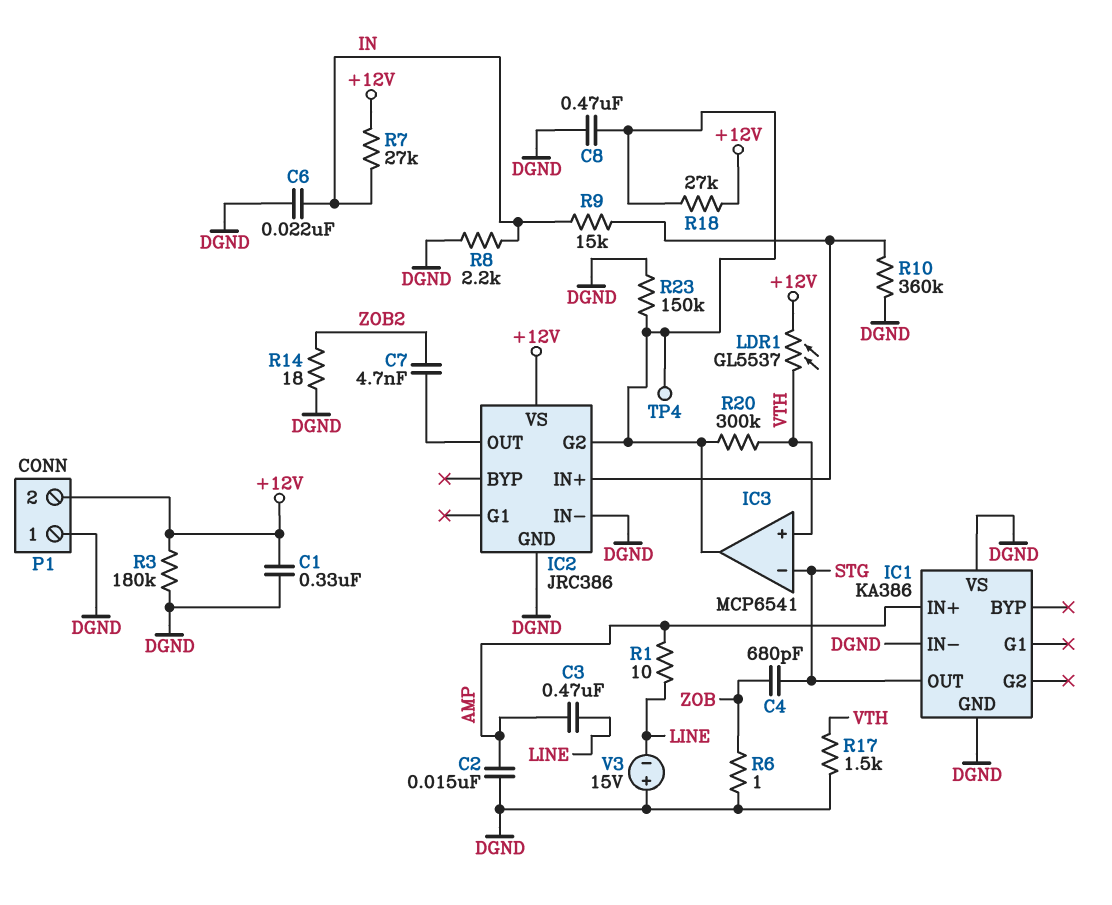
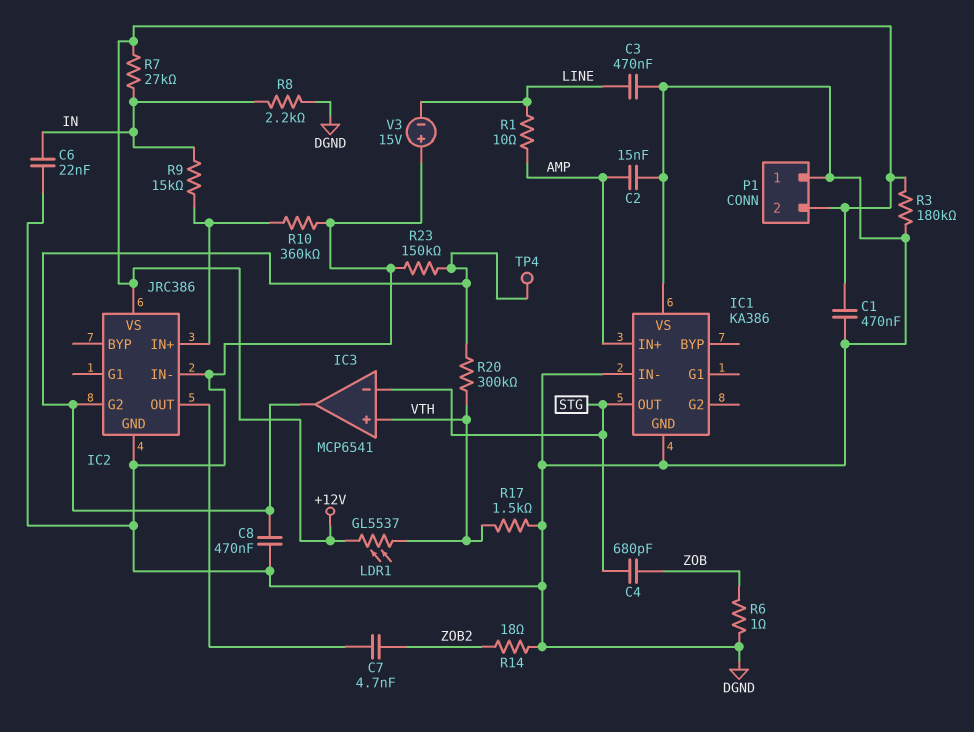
C1: 330nF (+12V, DGND) -> 470nF (+12V, DGND)
C3: 470nF (AMP, LINE) -> 470nF (DGND, LINE)
R18: 27k (+12V, IC2/G2) -> none

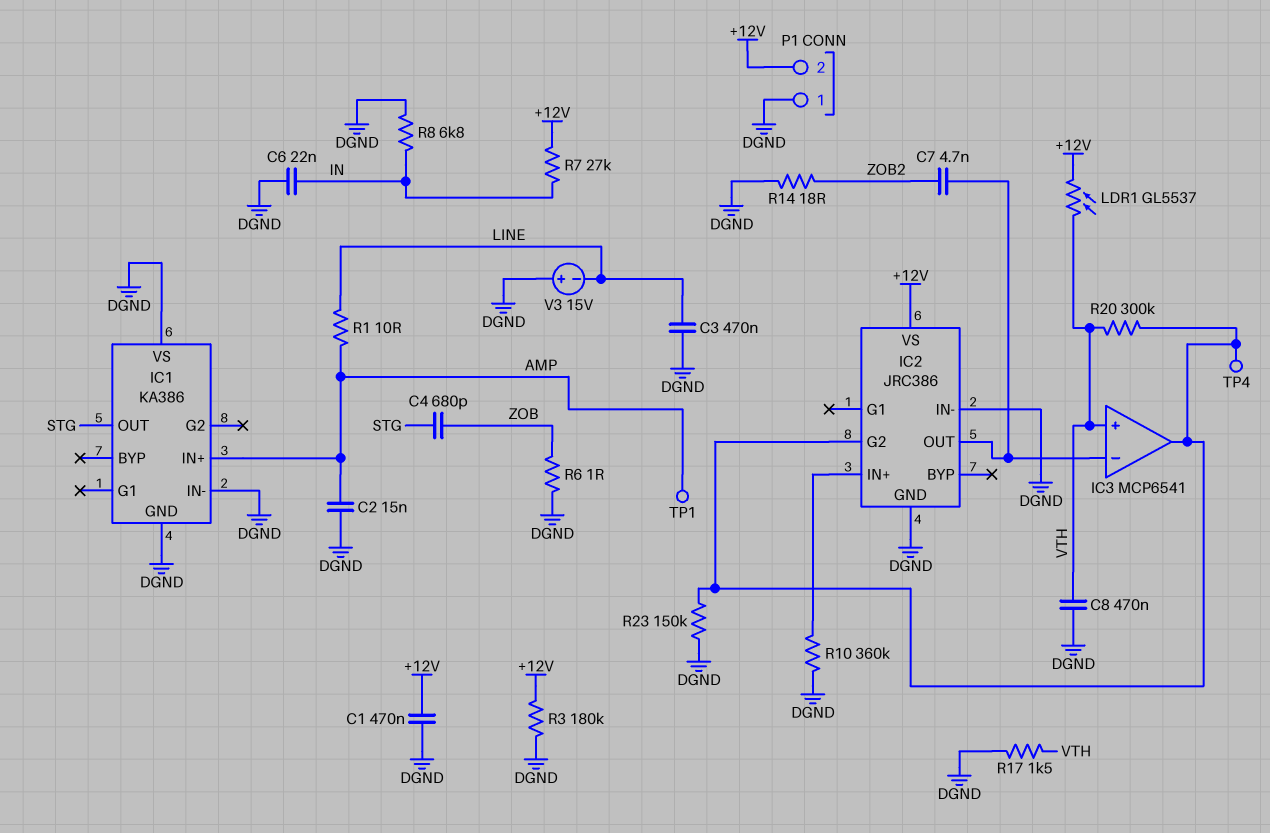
C8: 470nF (DGND, IC2/G2) -> 470nF (DGND, VTH)
IC3 pin in-: STG -> IC2/OUT
R8: 2.2k (DGND, IN) -> 6.8k (DGND, IN)
R9: 15k (IC2/IN+, IN) -> none
TP1: none -> test point (AMP)

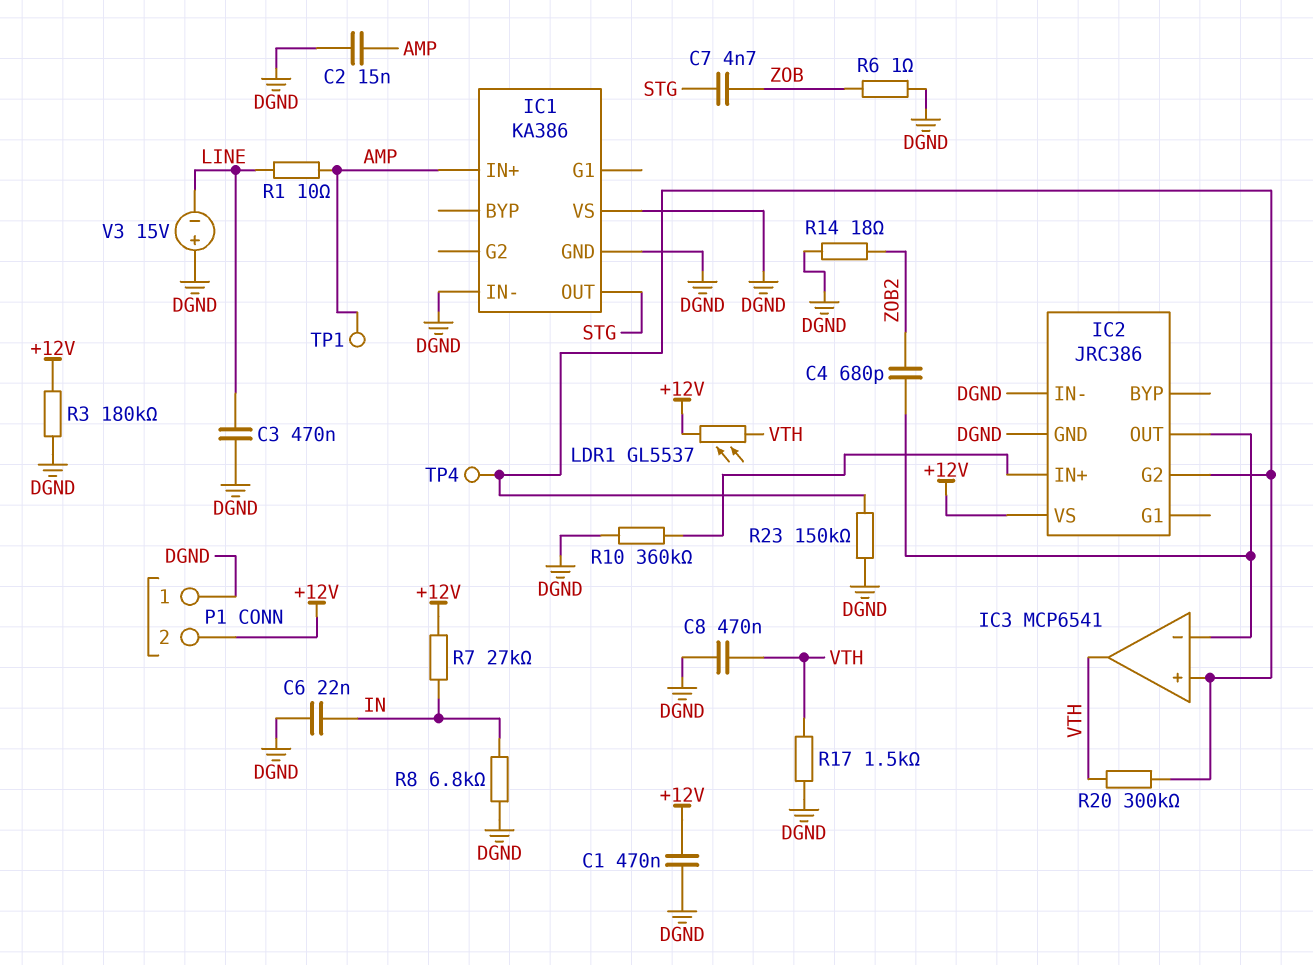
C4: 680pF (STG, ZOB) -> 680pF (IC2/OUT, ZOB2)
C7: 4.7nF (IC2/OUT, ZOB2) -> 4.7nF (STG, ZOB)
IC3 pin in+: VTH -> IC2/G2
IC3 pin out: IC2/G2 -> VTH

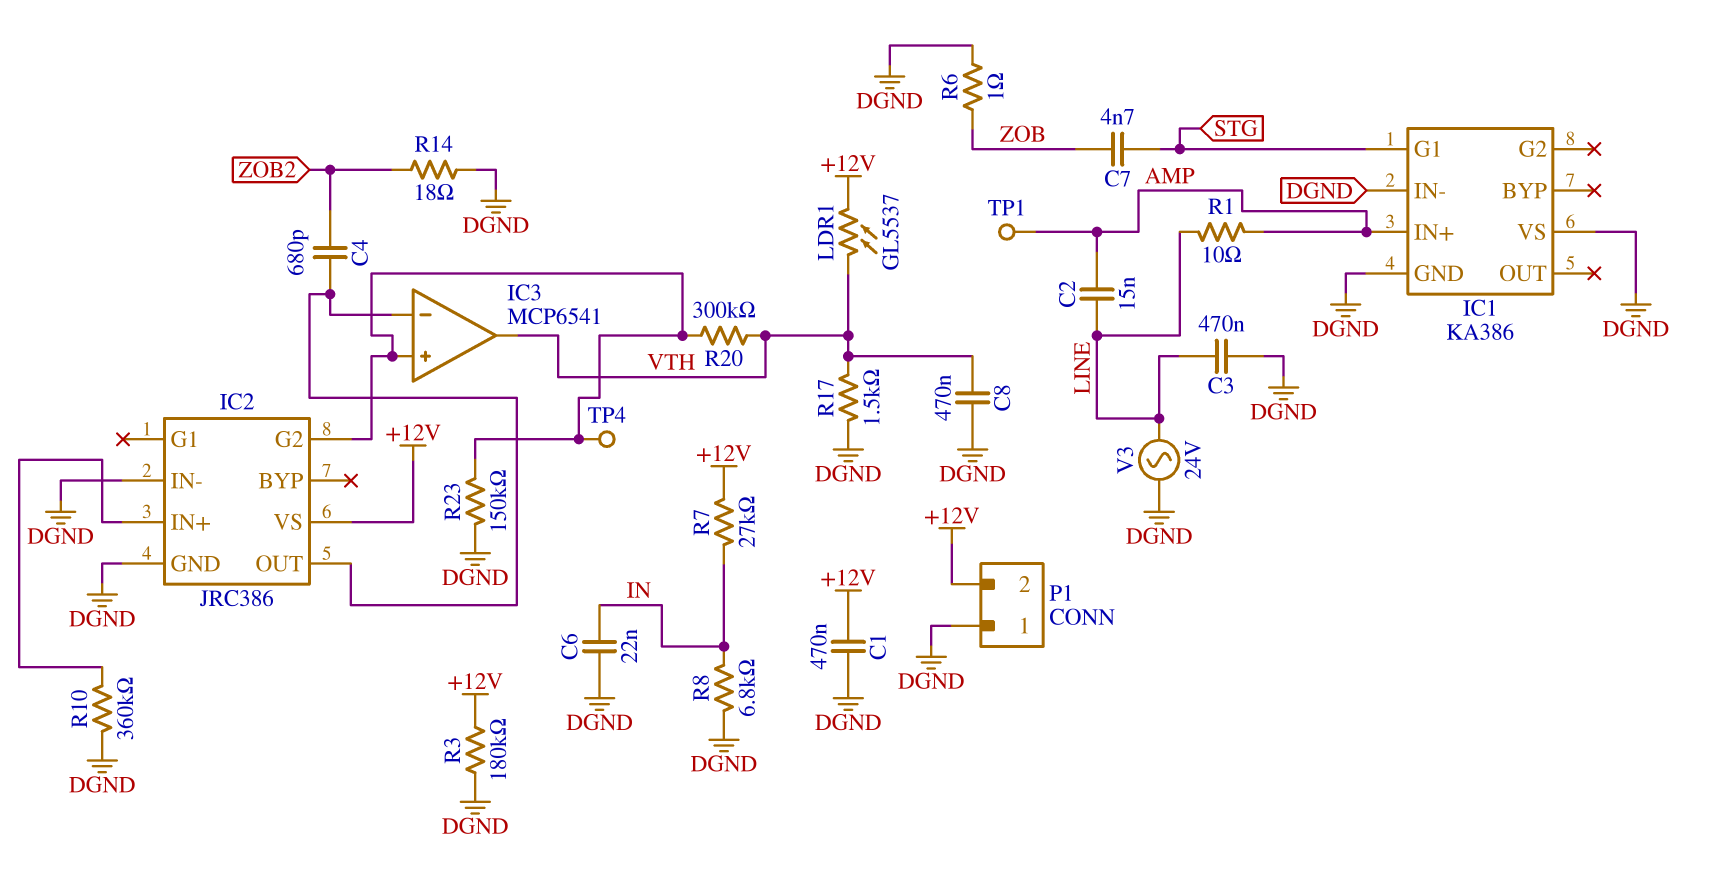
C2: 15nF (AMP, DGND) -> 15nF (AMP, LINE)
IC1 pin G1: none -> STG
IC1 pin OUT: STG -> none
V3: 15V (plus DGND, minus LINE) -> AC 24V (DGND, LINE)

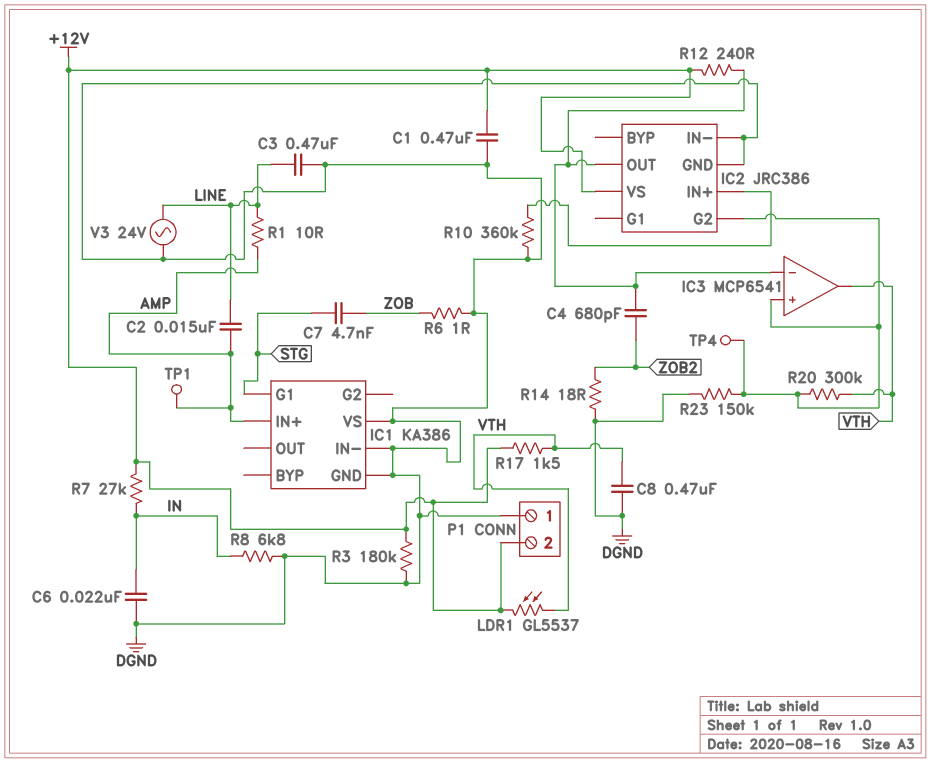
R12: none -> 240 (+12V, IC2/OUT)
R17: 1.5k (DGND, VTH) -> 1.5k (+12V, VTH)

